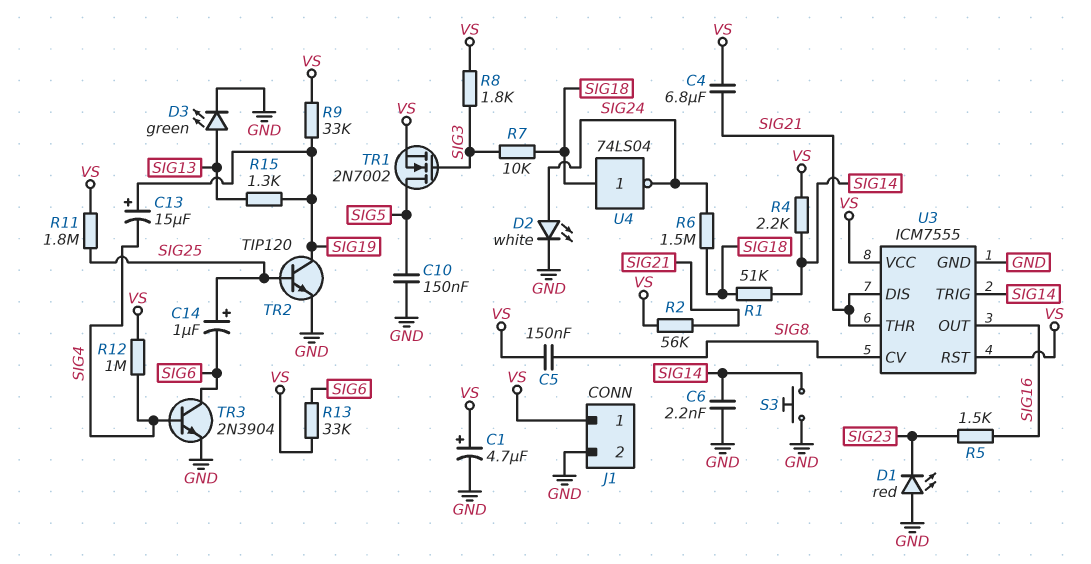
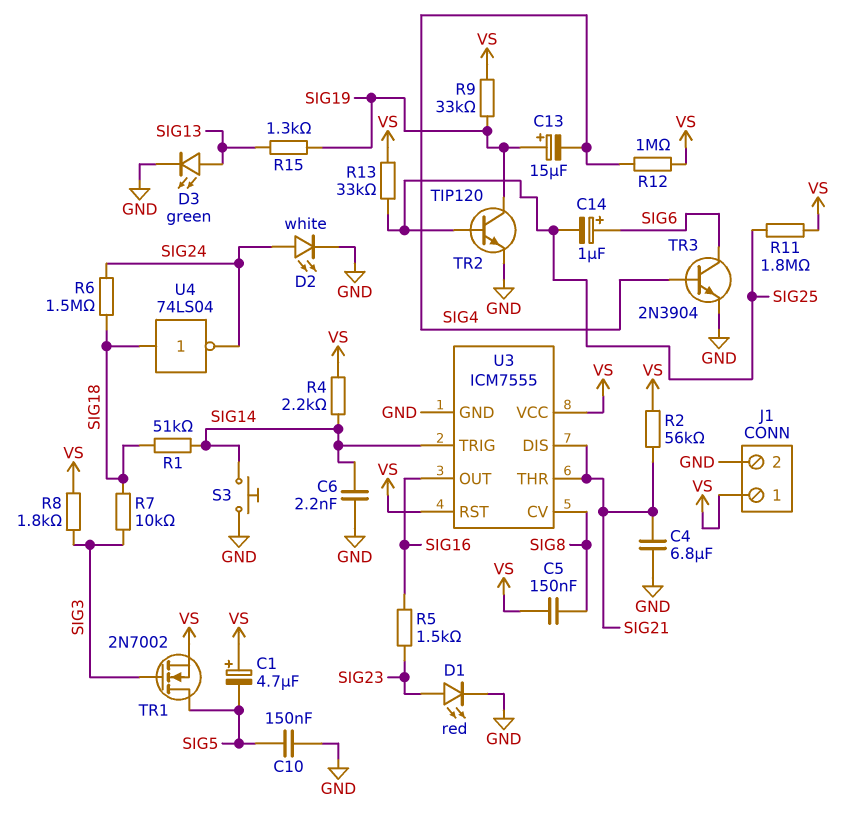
C1: 4.7uF (plus VS, minus GND) -> 4.7uF (plus VS, minus SIG5)
C4: 6.8uF (SIG21, VS) -> 6.8uF (GND, SIG21)
C14: 1uF (plus SIG25, minus SIG6) -> 1uF (plus SIG6, minus SIG25)
D1: LED red (A GND, K SIG23) -> LED red (A SIG23, K GND)
R13: 33k (SIG6, VS) -> 33k (SIG25, VS)

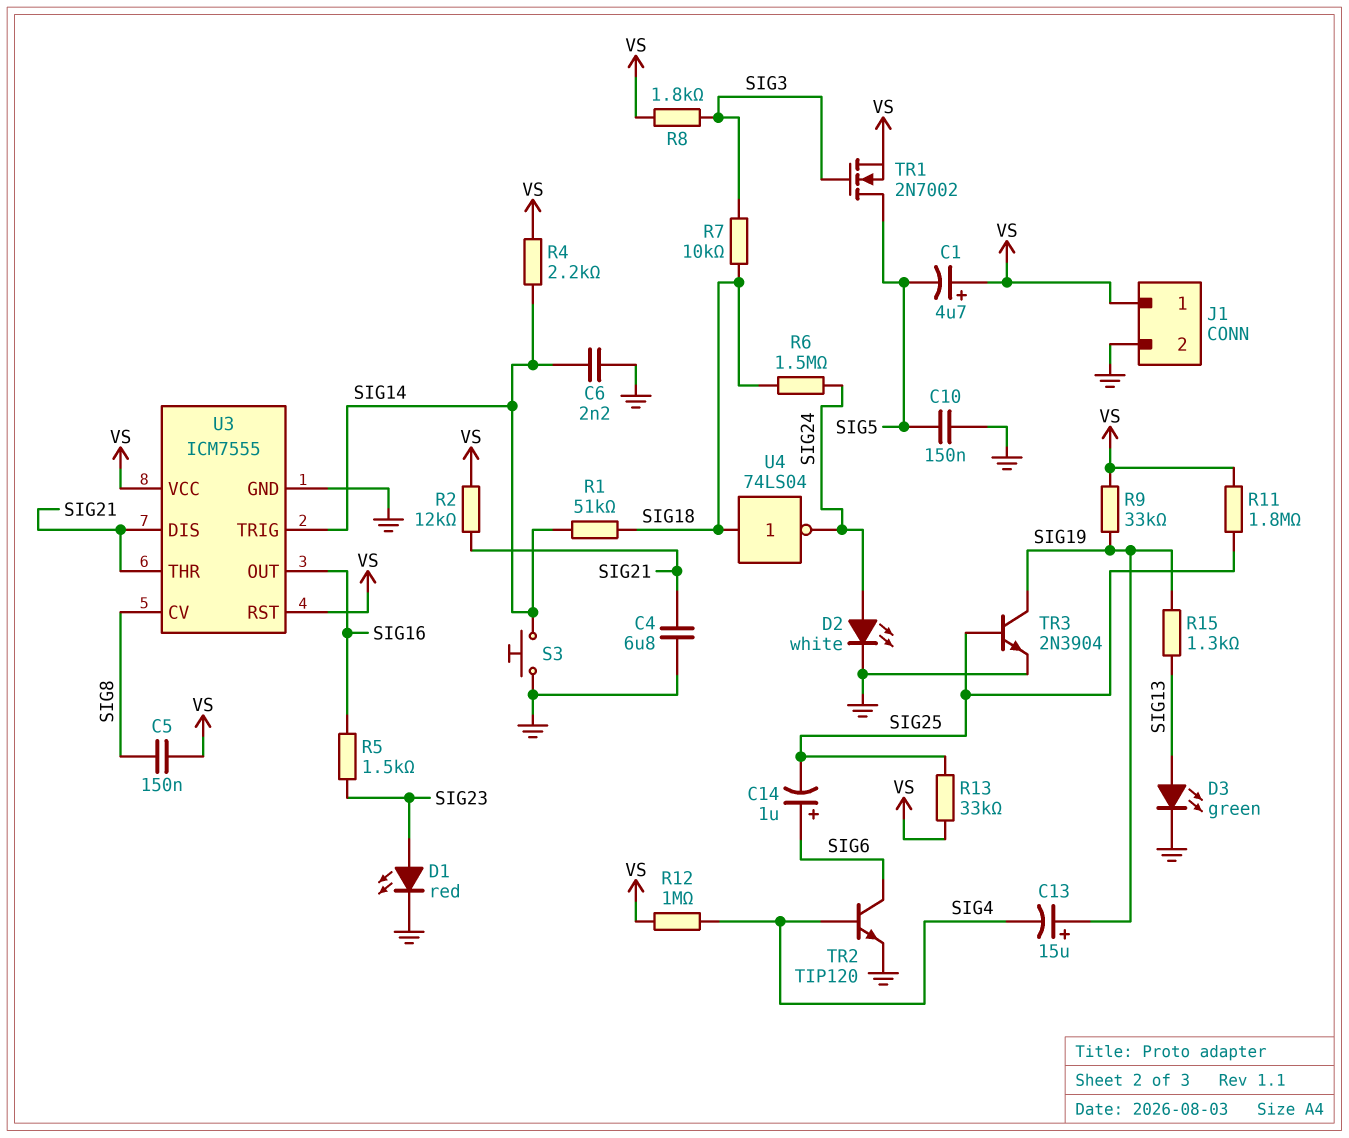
R2: 56k (SIG21, VS) -> 12k (SIG21, VS)
TR2: NPN TIP120 (B SIG25, C SIG19, E GND) -> NPN TIP120 (B SIG4, C SIG6, E GND)
TR3: NPN 2N3904 (B SIG4, C SIG6, E GND) -> NPN 2N3904 (B SIG25, C SIG19, E GND)

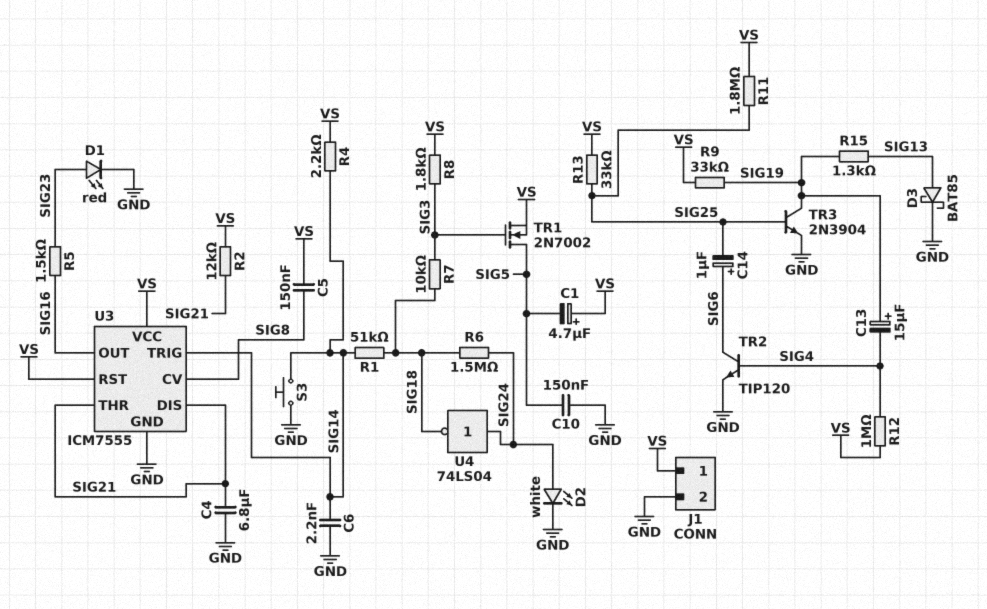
D3: LED green (A SIG13, K GND) -> schottky BAT85 (A SIG13, K GND)
U4: NOT 74LS04 (in SIG18, out SIG24) -> NOT 74LS04 (in SIG24, out SIG18)

